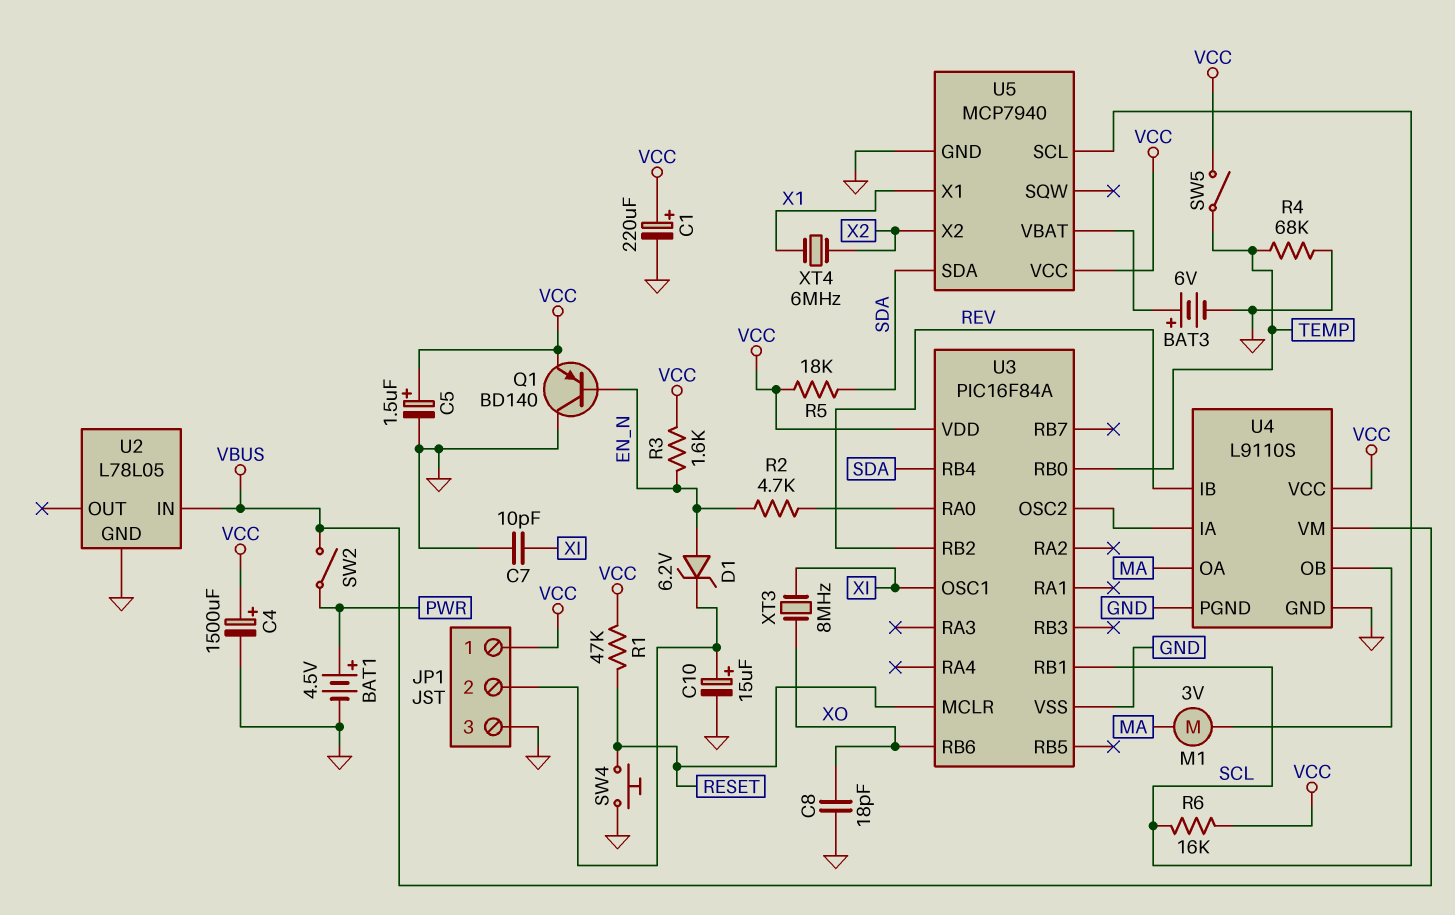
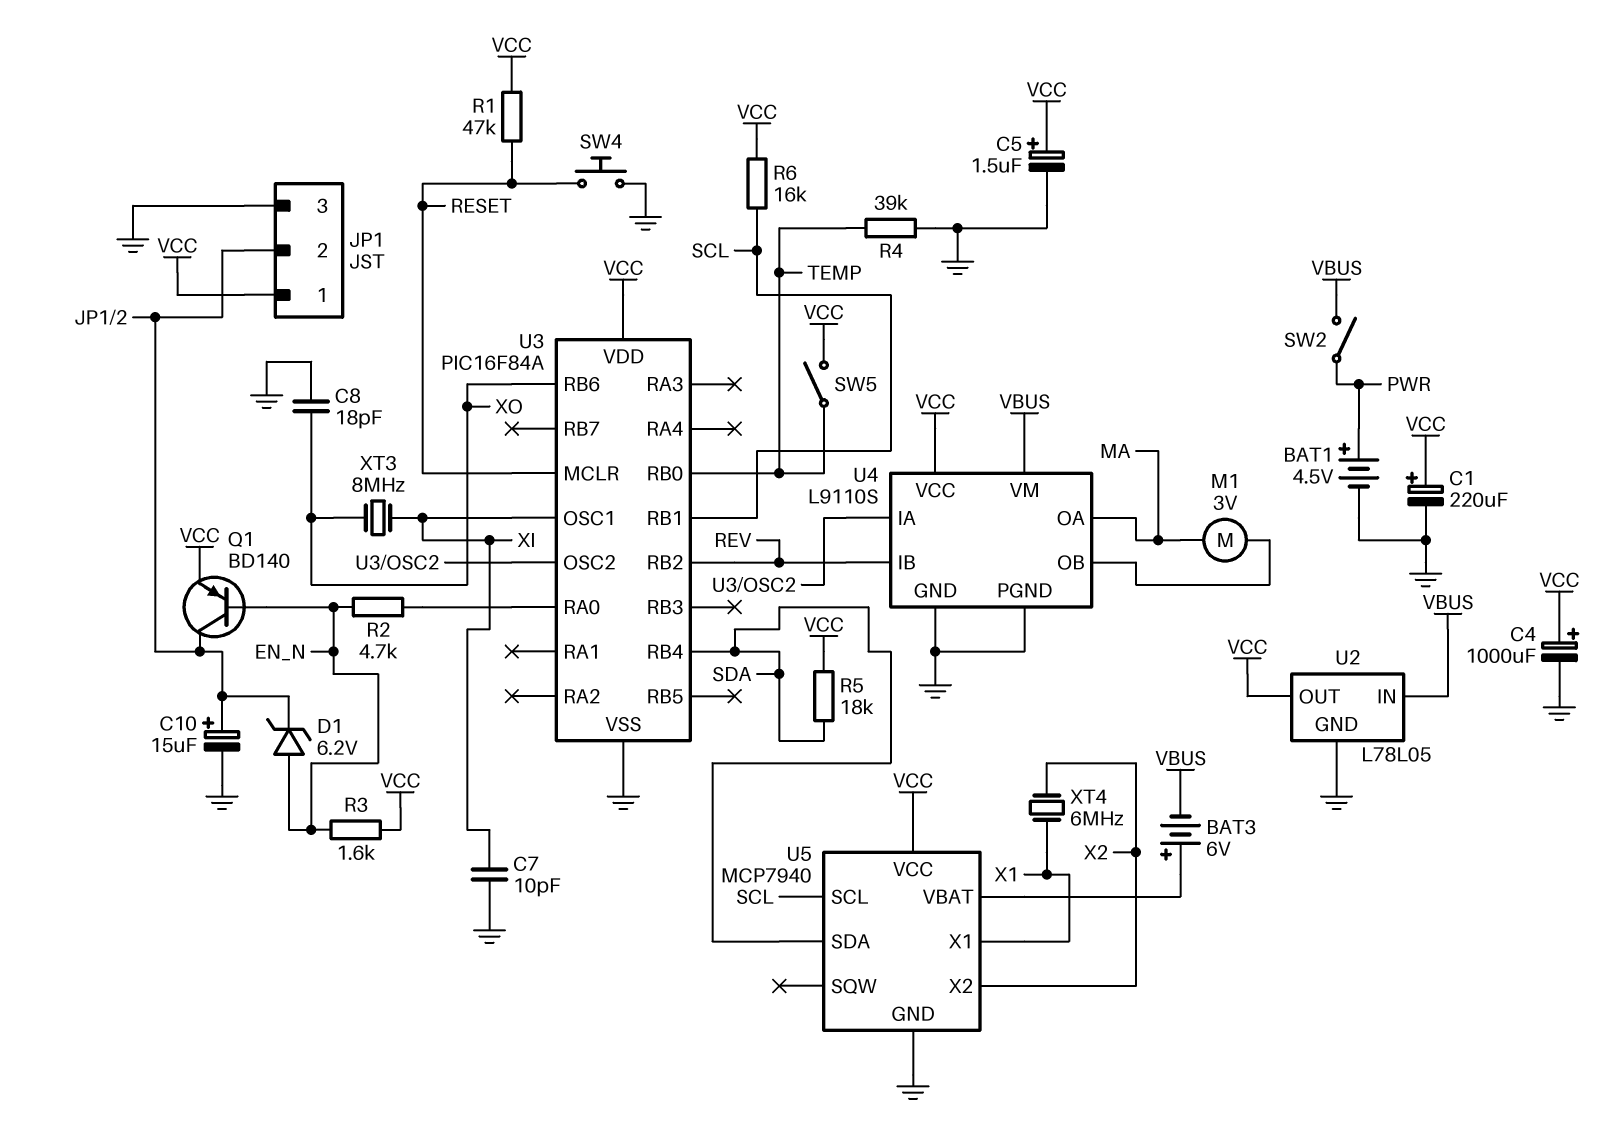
BAT3: 6V (plus U5/VBAT, minus GND) -> 6V (plus U5/VBAT, minus VBUS)
C4: 1500uF (plus VCC, minus GND) -> 1000uF (plus VCC, minus GND)
Q1: PNP BD140 (B EN_N, C GND, E VCC) -> PNP BD140 (B EN_N, C JP1/2, E VCC)
R4: 68k (GND, TEMP) -> 39k (GND, TEMP)
U2 pin OUT: none -> VCC

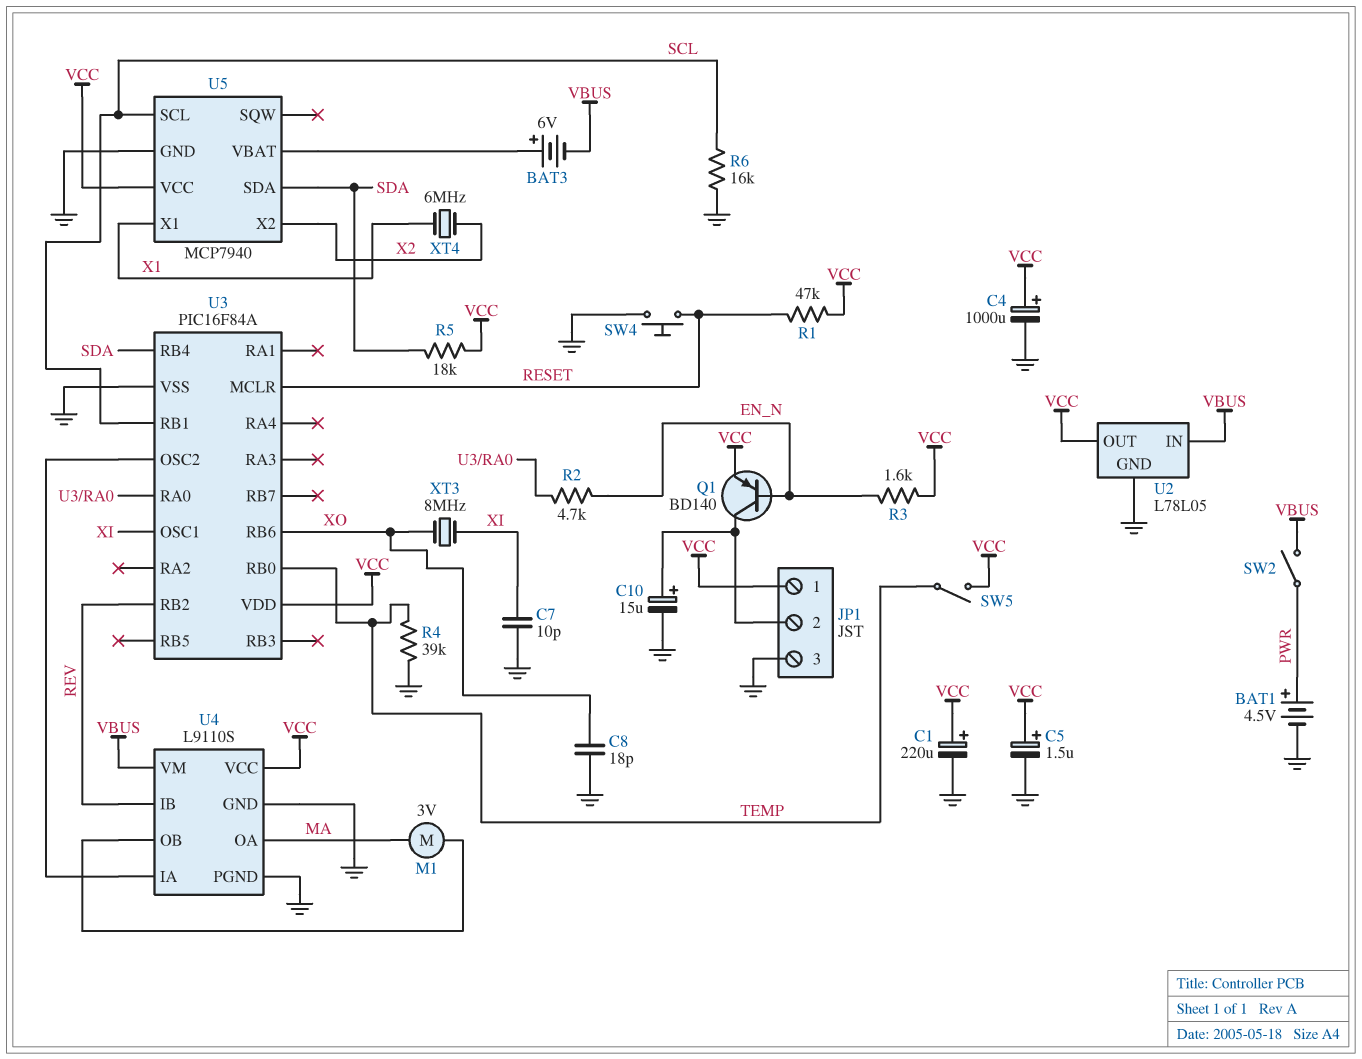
D1: zener 6.2V (A EN_N, K JP1/2) -> none
R6: 16k (SCL, VCC) -> 16k (GND, SCL)

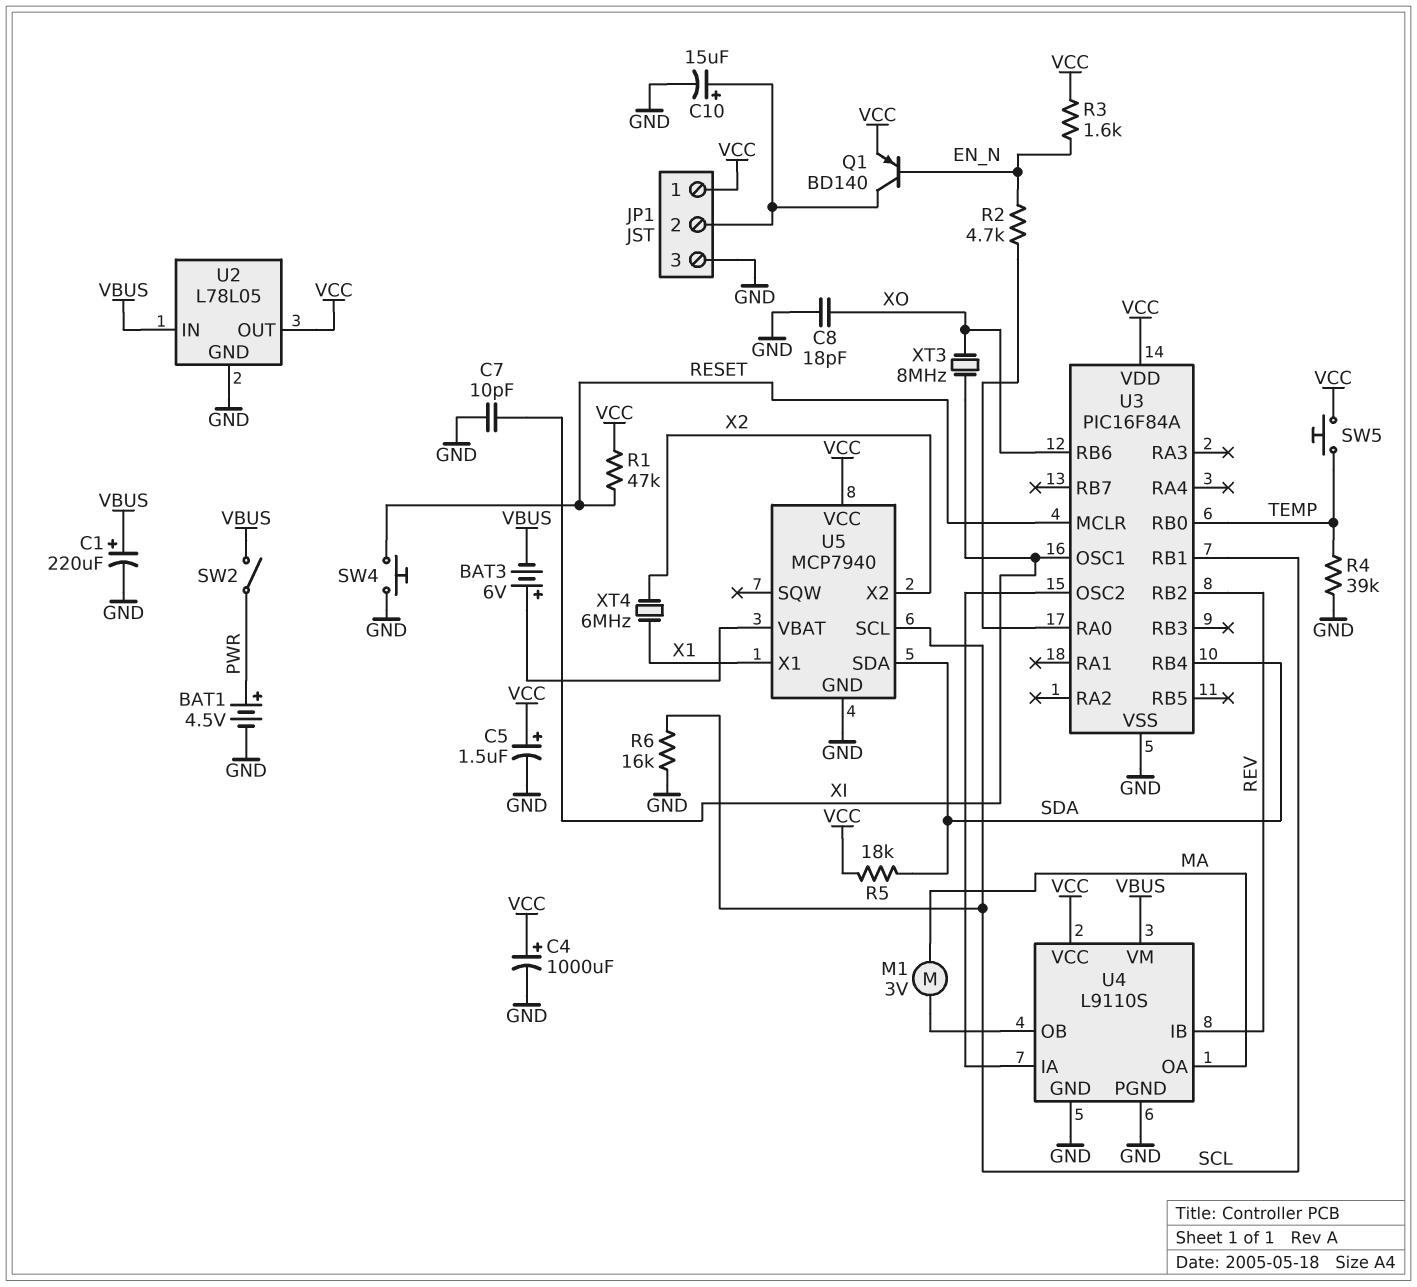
C1: 220uF (plus VCC, minus GND) -> 220uF (plus VBUS, minus GND)
SW5: switch (TEMP, VCC) -> button (TEMP, VCC)

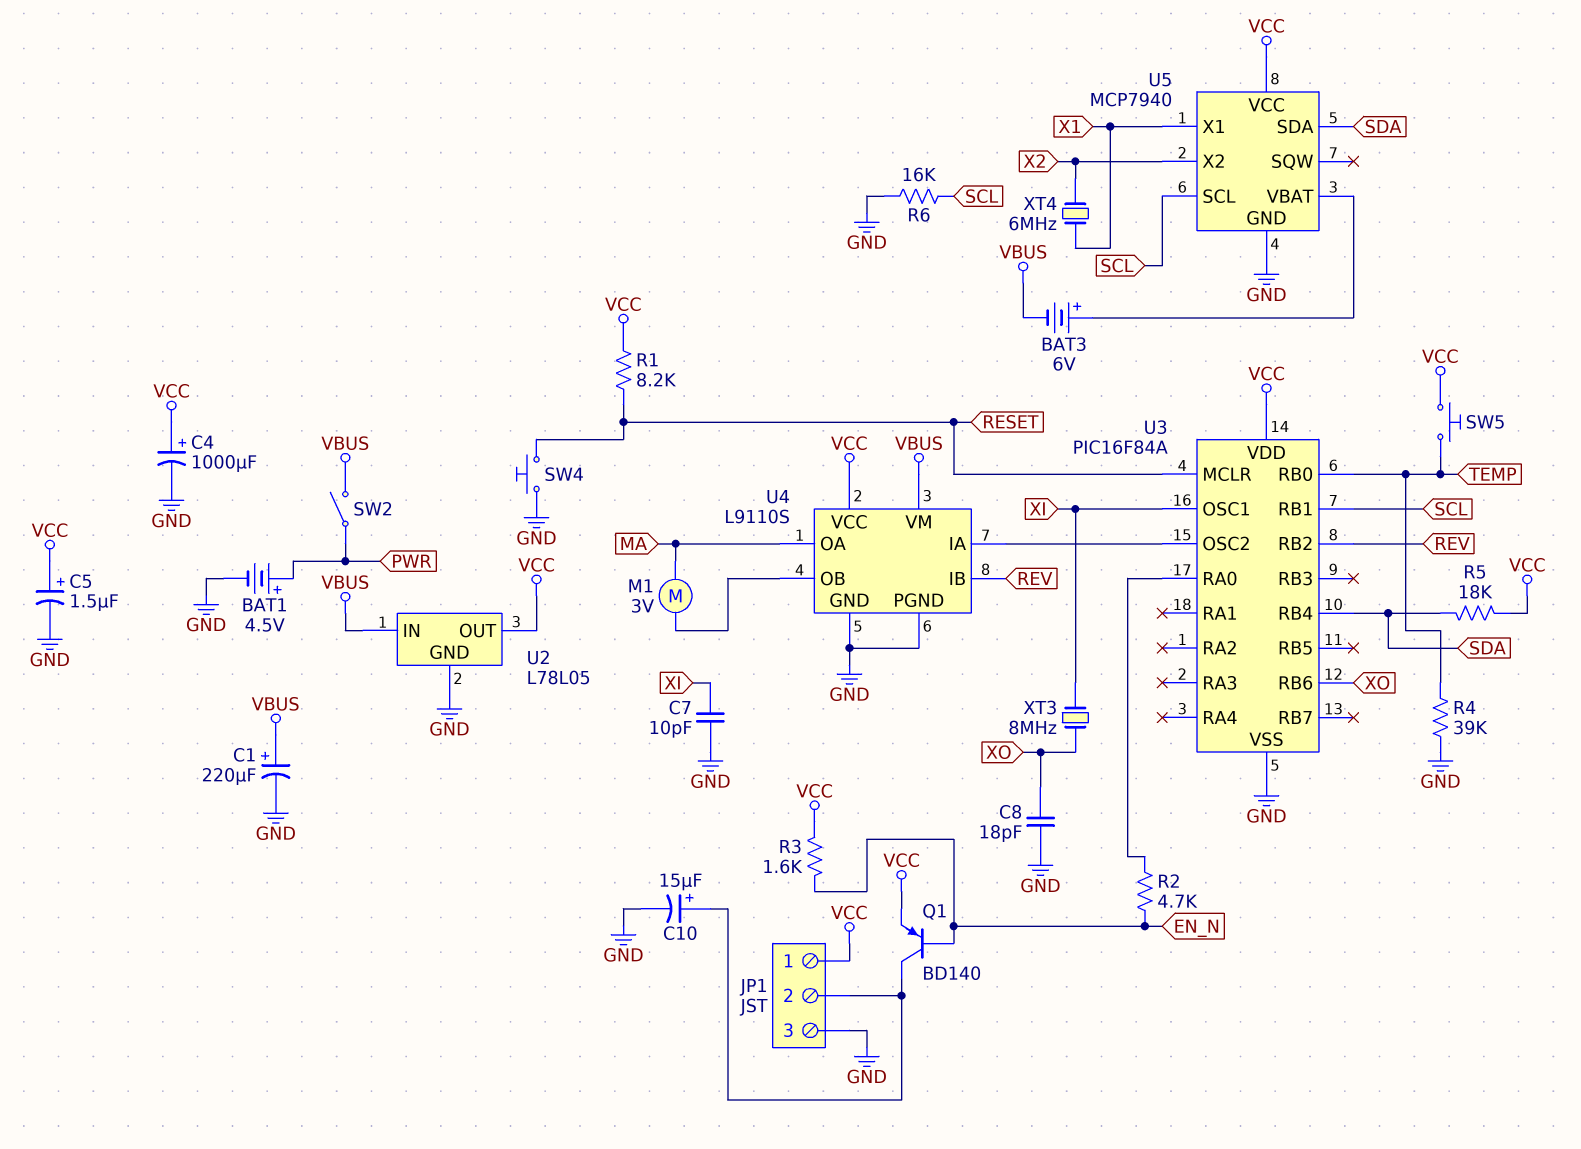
R1: 47k (RESET, VCC) -> 8.2k (RESET, VCC)

